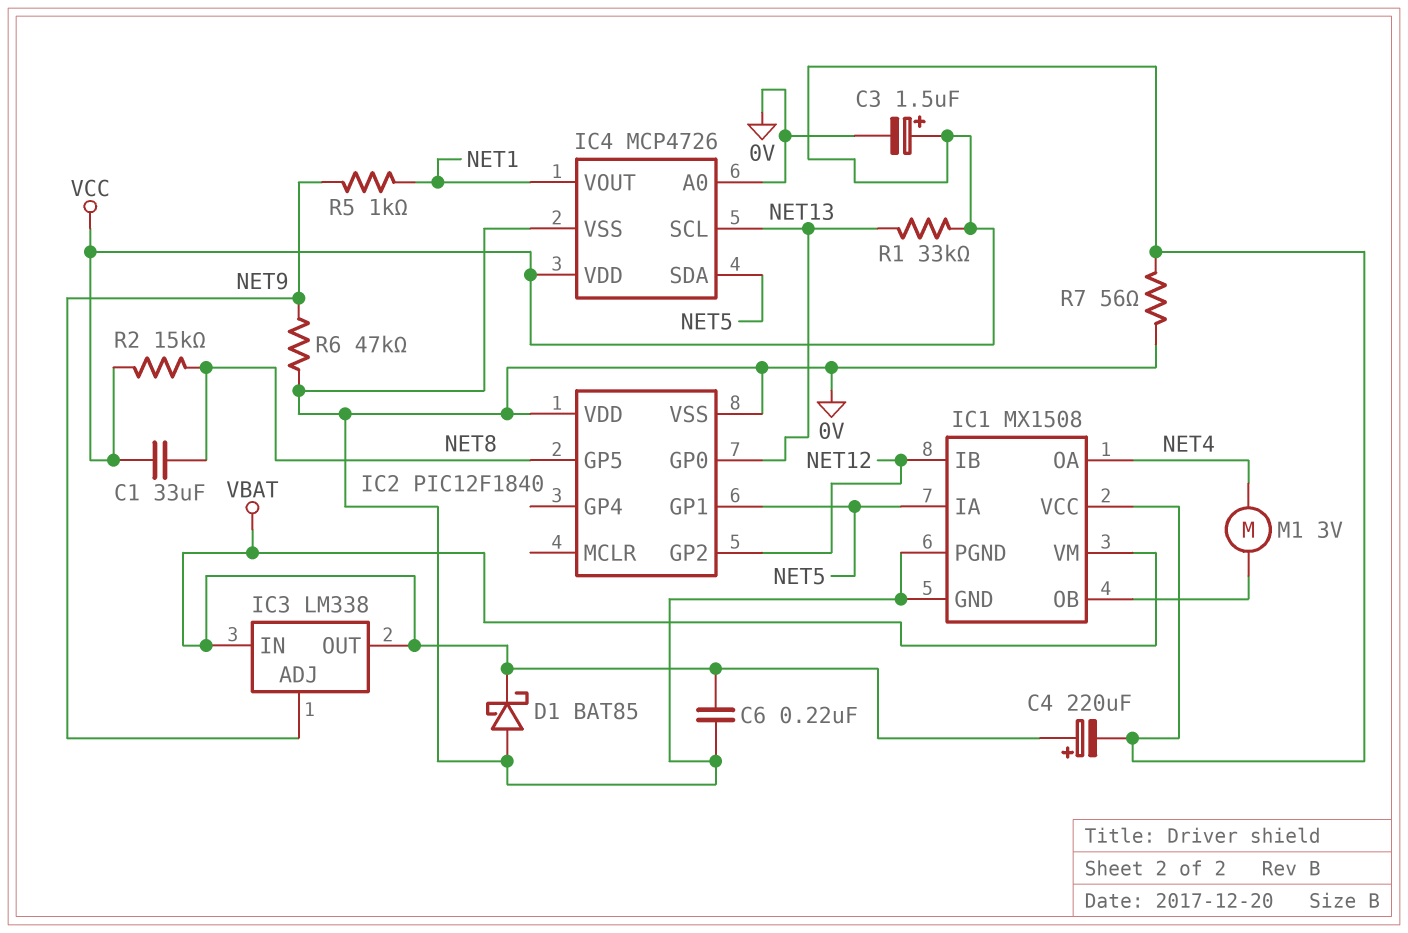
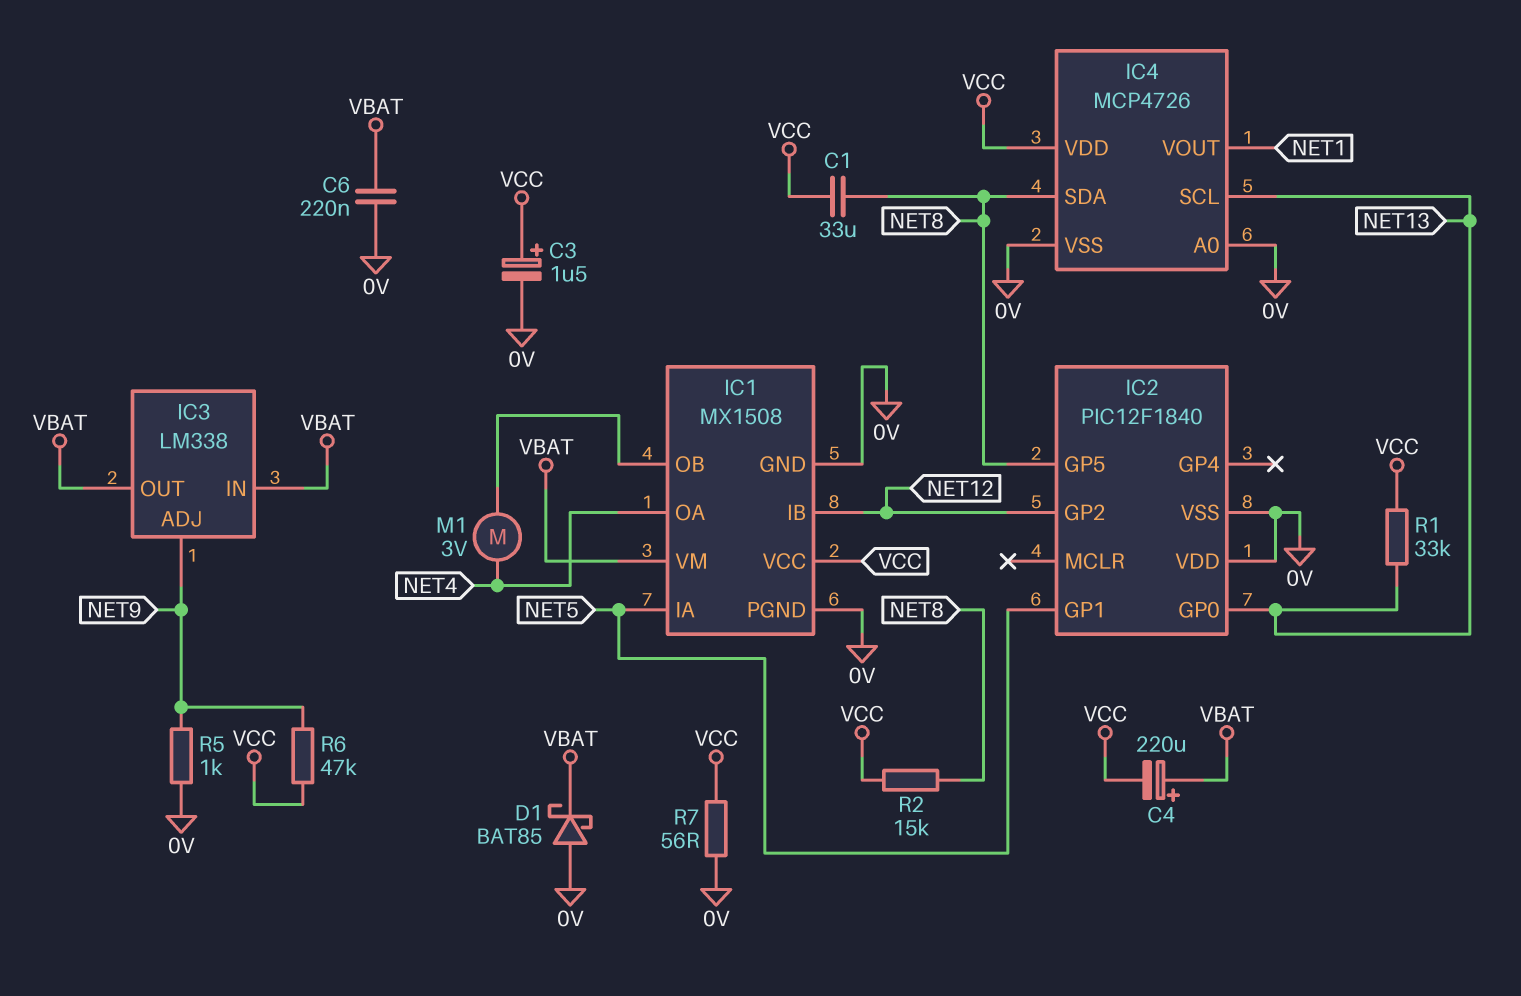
IC4 pin SDA: NET5 -> NET8
R5: 1k (NET1, NET9) -> 1k (0V, NET9)
R6: 47k (0V, NET9) -> 47k (NET9, VCC)

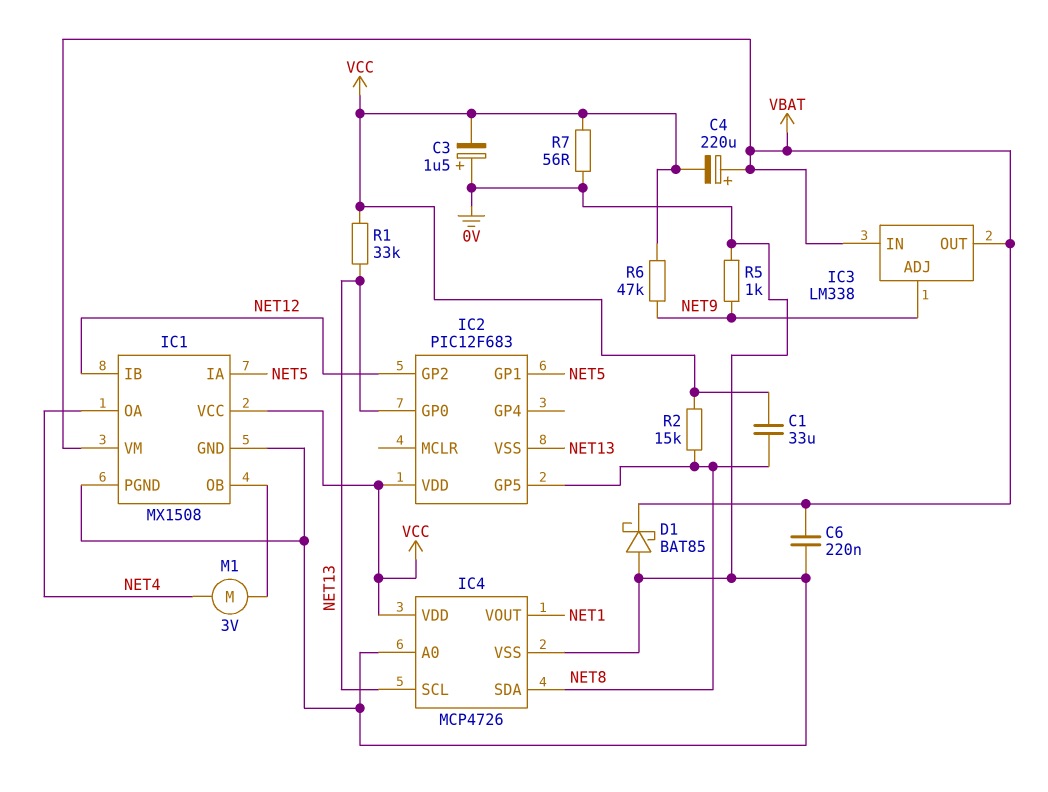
C3: 1.5uF (plus VCC, minus 0V) -> 1.5uF (plus 0V, minus VCC)
IC2: PIC12F1840 -> PIC12F683
IC2 pin VDD: 0V -> VCC
IC2 pin VSS: 0V -> NET13

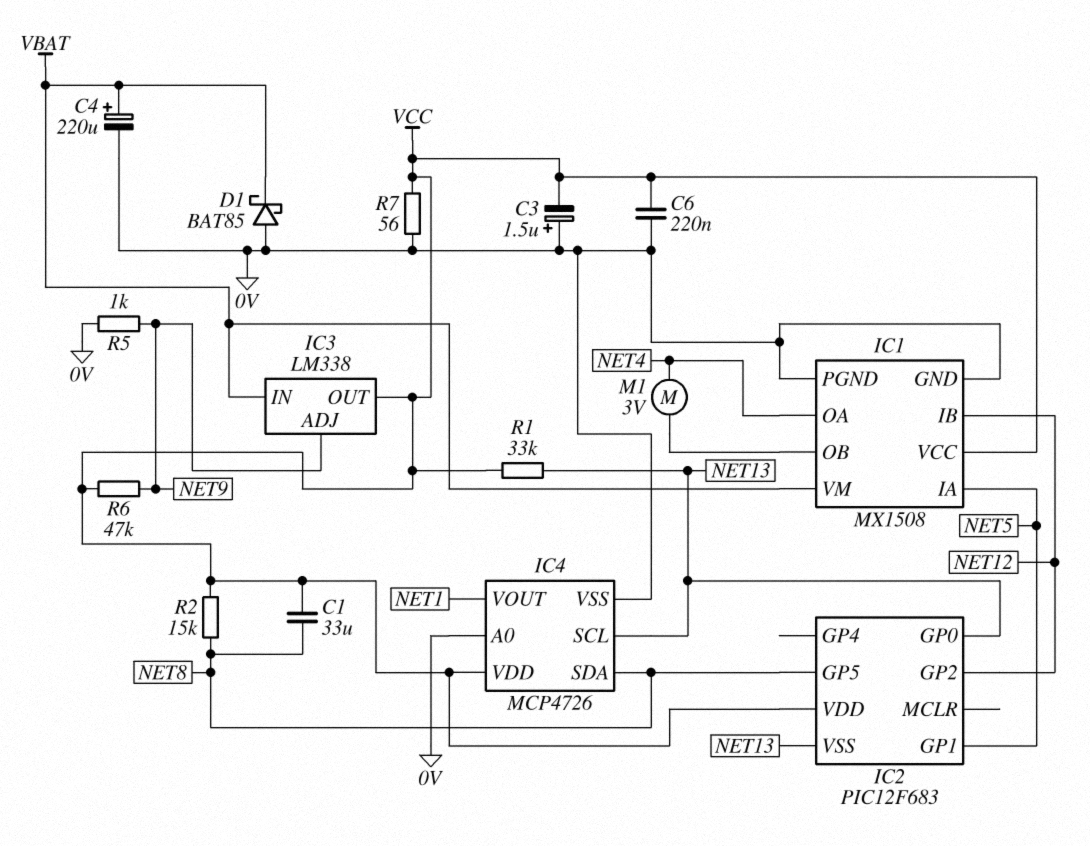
C4: 220uF (plus VBAT, minus VCC) -> 220uF (plus VBAT, minus 0V)
C6: 220nF (0V, VBAT) -> 220nF (0V, VCC)
IC3 pin OUT: VBAT -> VCC

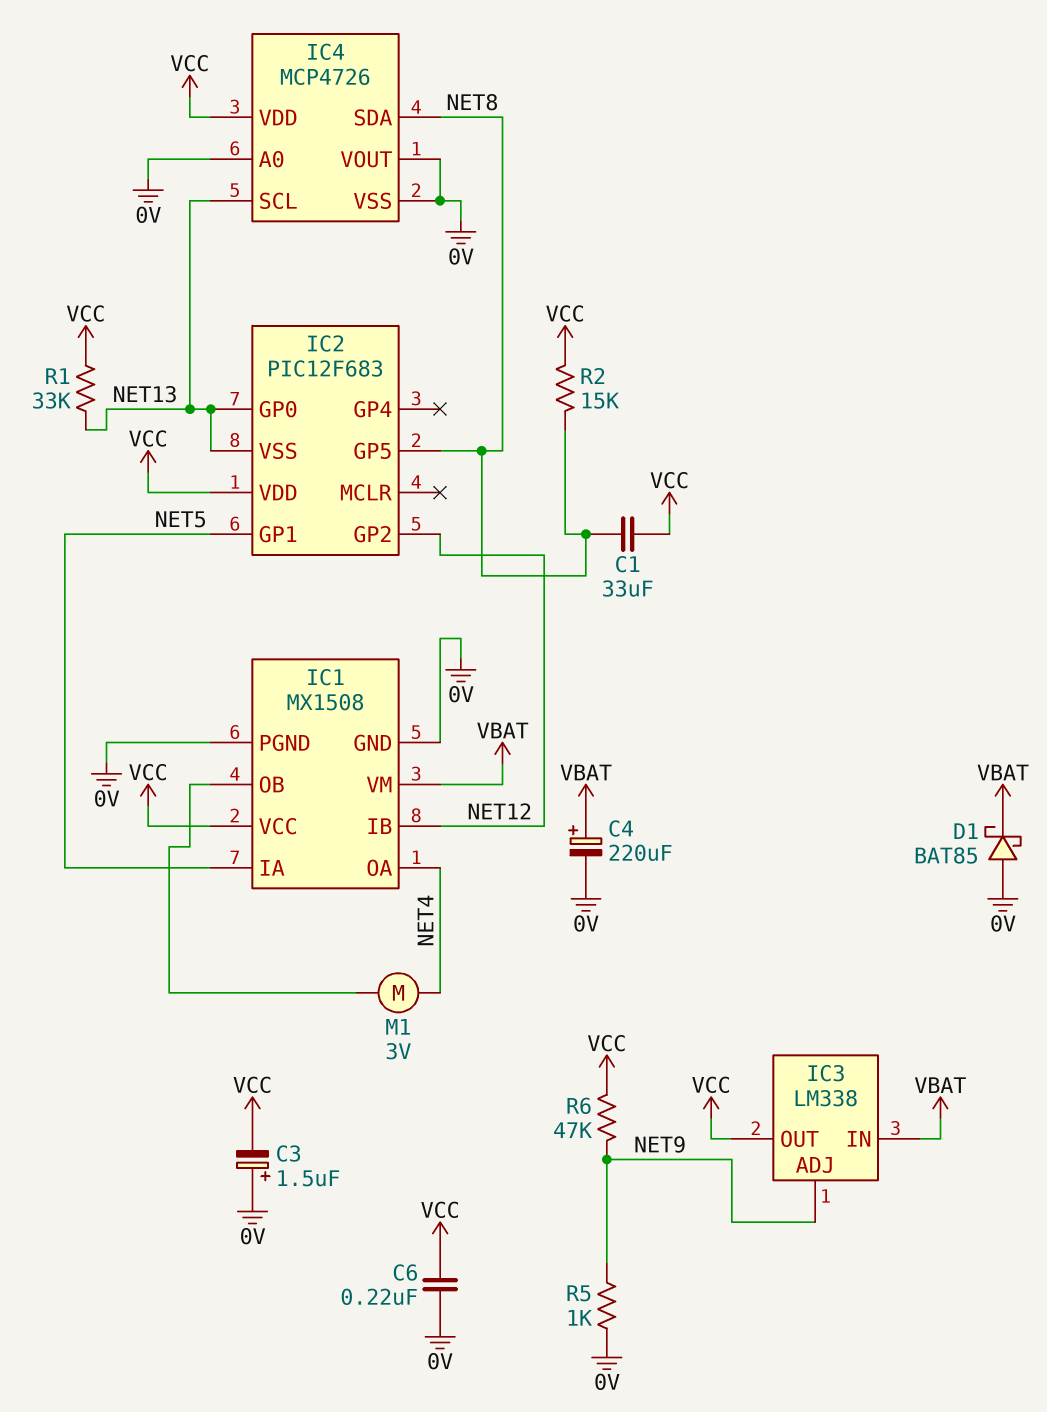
IC4 pin VOUT: NET1 -> 0V
R7: 56 (0V, VCC) -> none

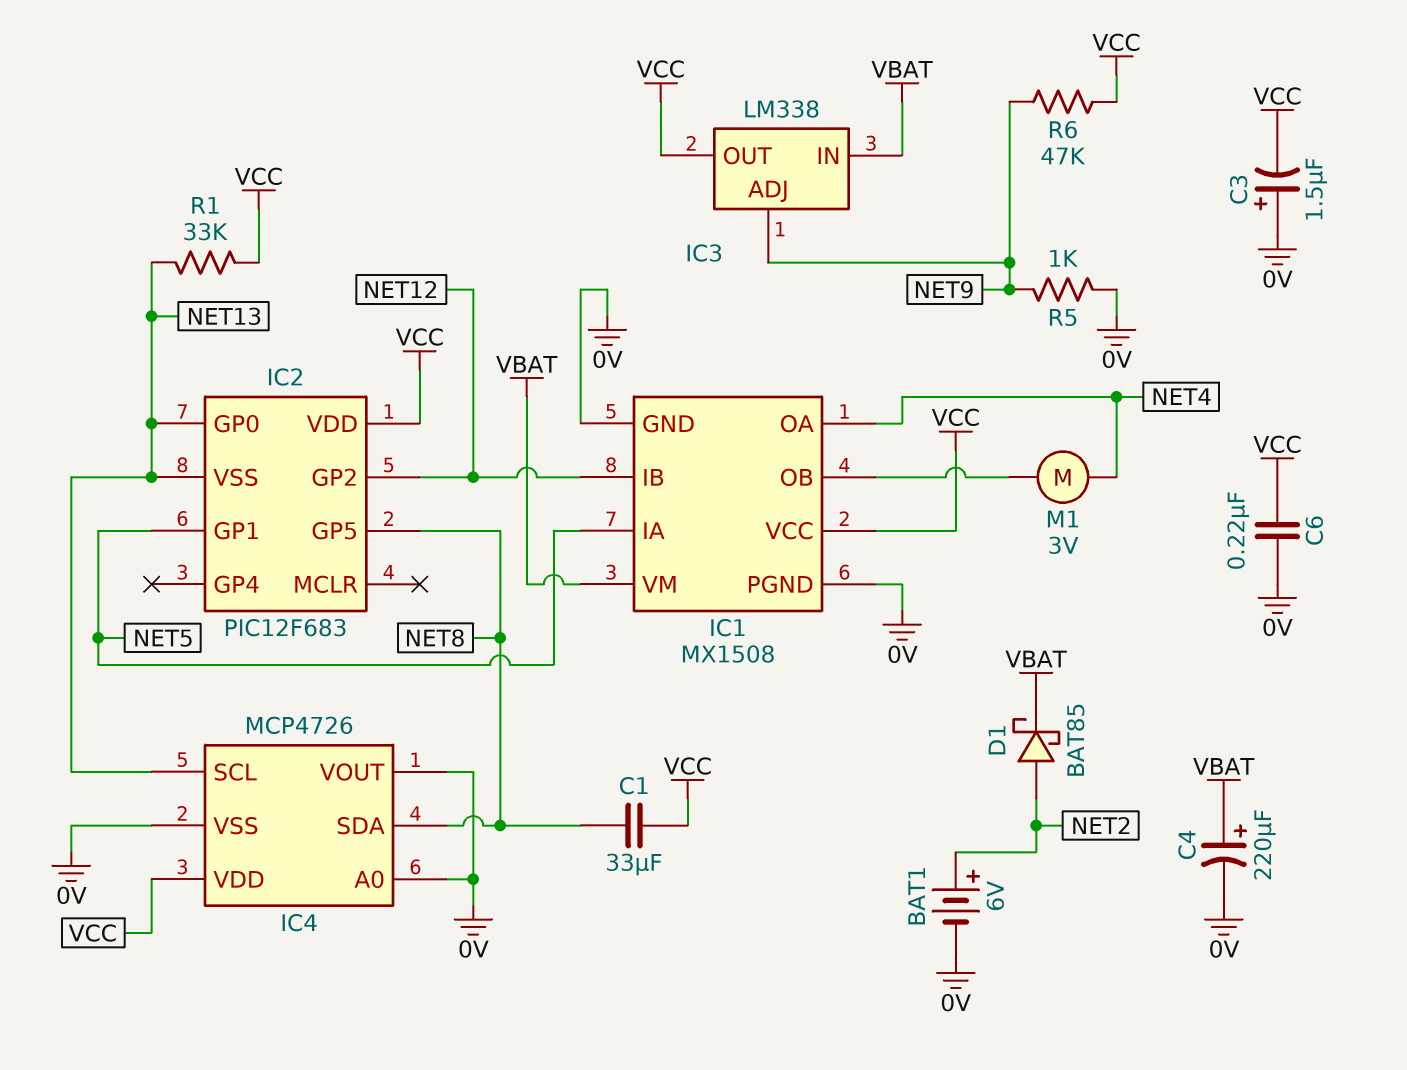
BAT1: none -> 6V (plus NET2, minus 0V)
D1: schottky BAT85 (A 0V, K VBAT) -> schottky BAT85 (A NET2, K VBAT)
R2: 15k (NET8, VCC) -> none

